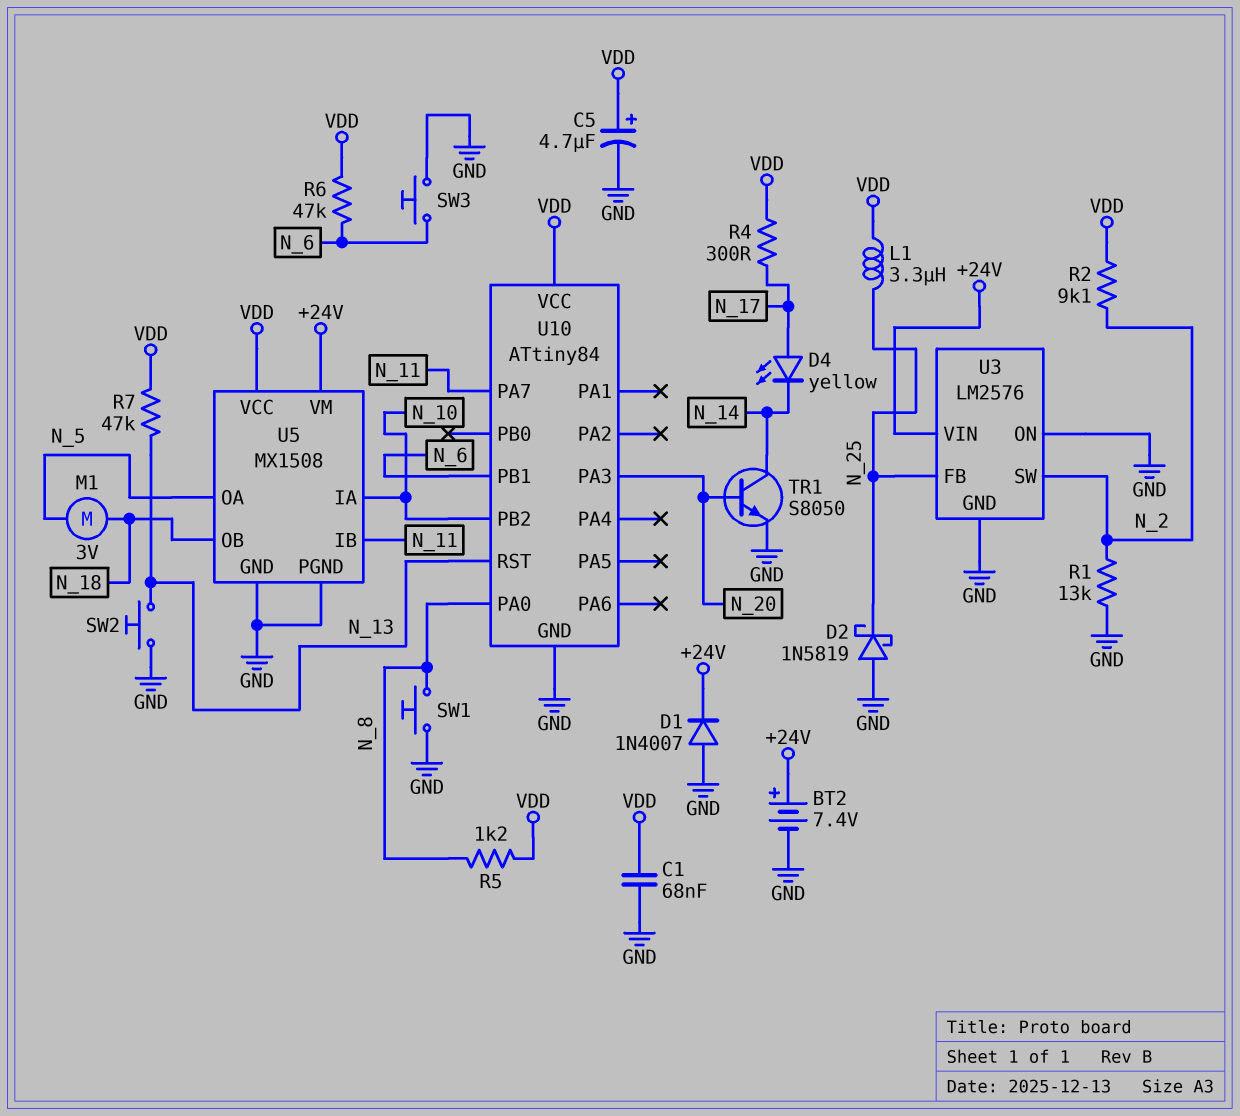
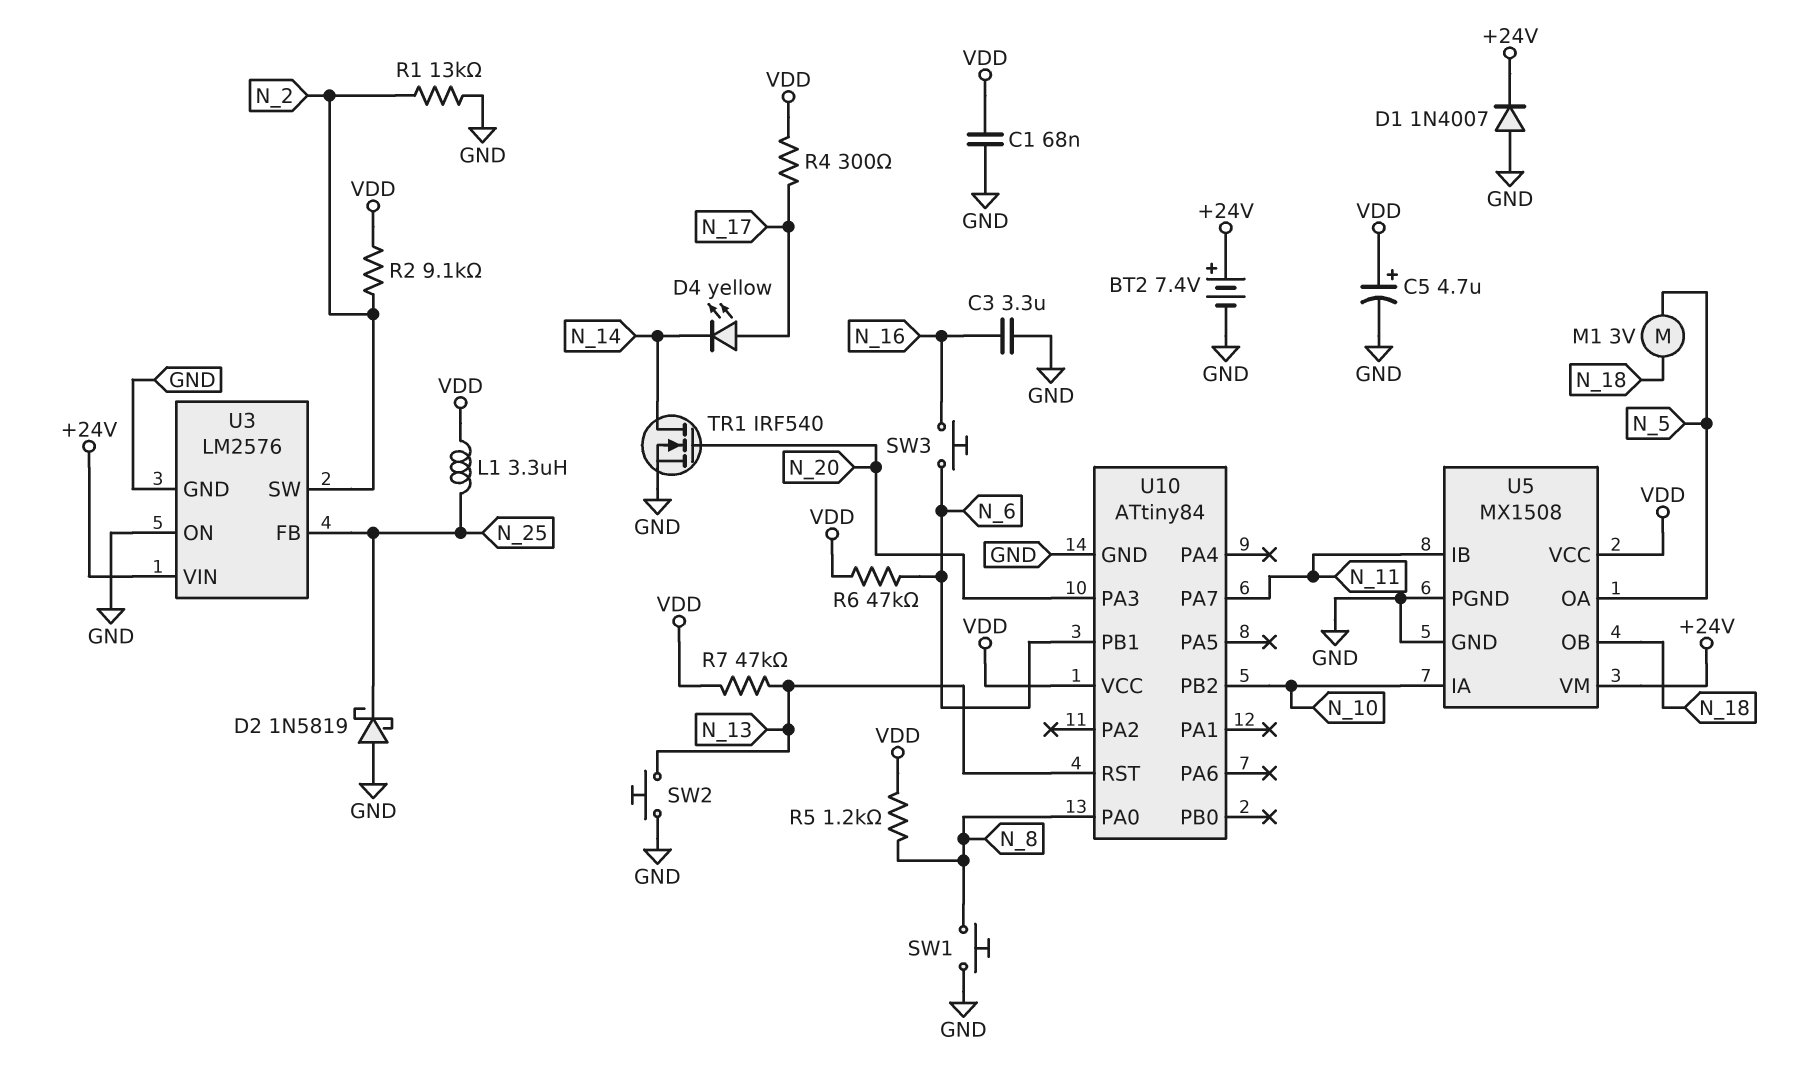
C3: none -> 3.3uF (GND, N_16)
SW3: button (GND, N_6) -> button (N_6, N_16)
TR1: NPN S8050 (B N_20, C N_14, E GND) -> NMOS IRF540 (G N_20, D N_14, S GND)

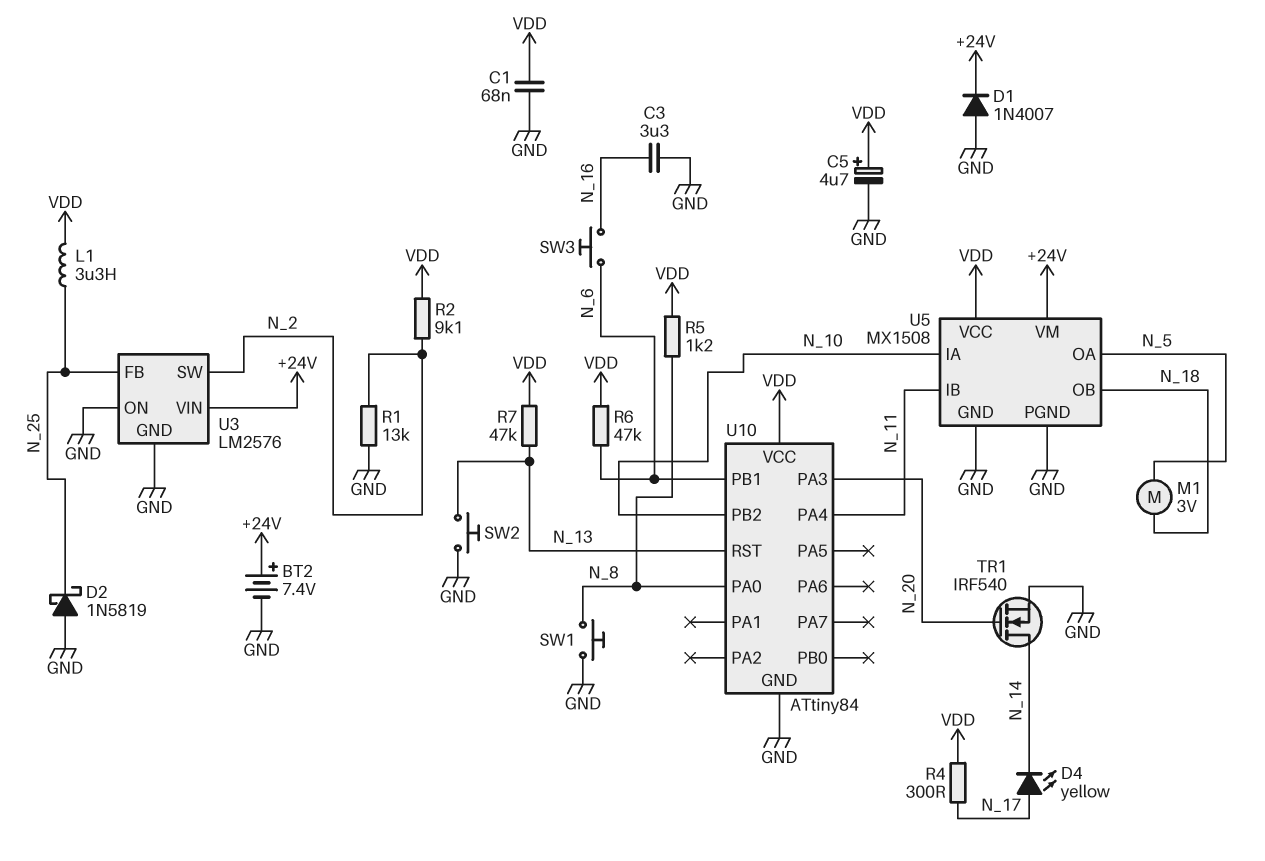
U10 pin PA4: none -> N_11
U10 pin PA7: N_11 -> none

